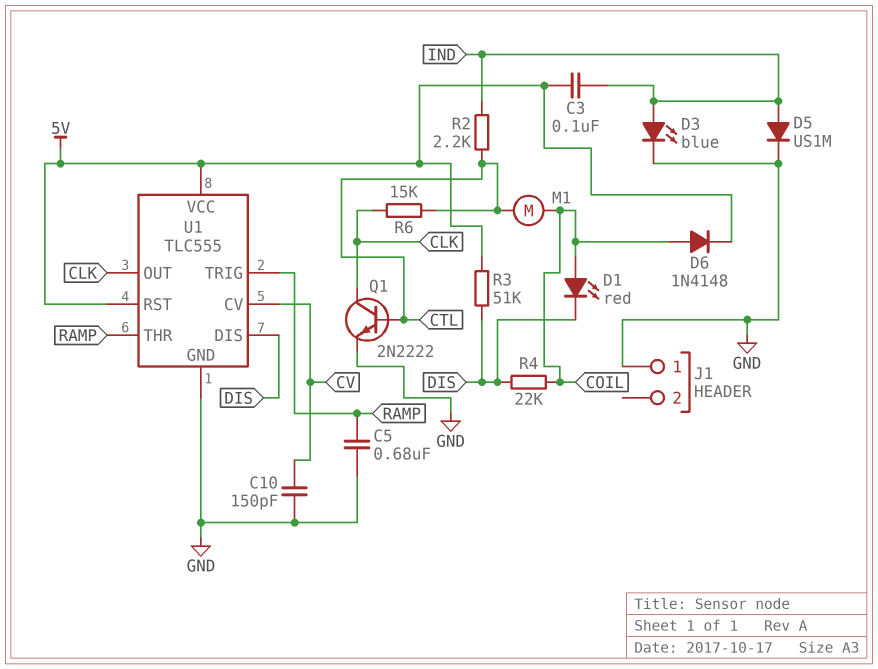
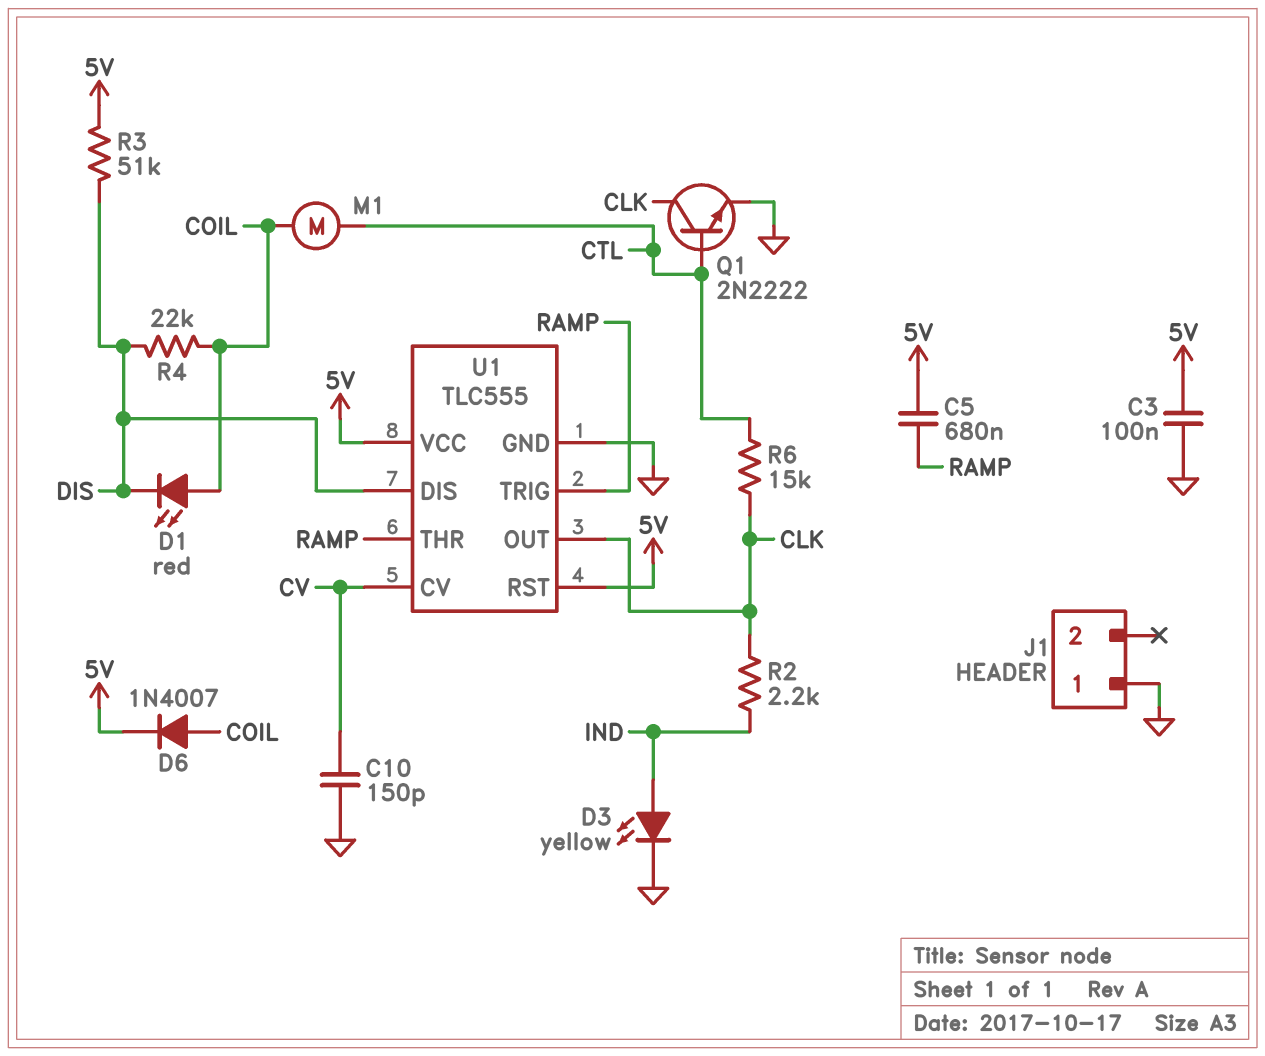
C3: 100nF (5V, IND) -> 100nF (5V, GND)
C5: 680nF (GND, RAMP) -> 680nF (5V, RAMP)
D3: LED blue (A IND, K GND) -> LED yellow (A IND, K GND)
D5: diode US1M (A IND, K GND) -> none
D6: diode 1N4148 (A COIL, K 5V) -> diode 1N4007 (A COIL, K 5V)
R2: 2.2k (CTL, IND) -> 2.2k (CLK, IND)

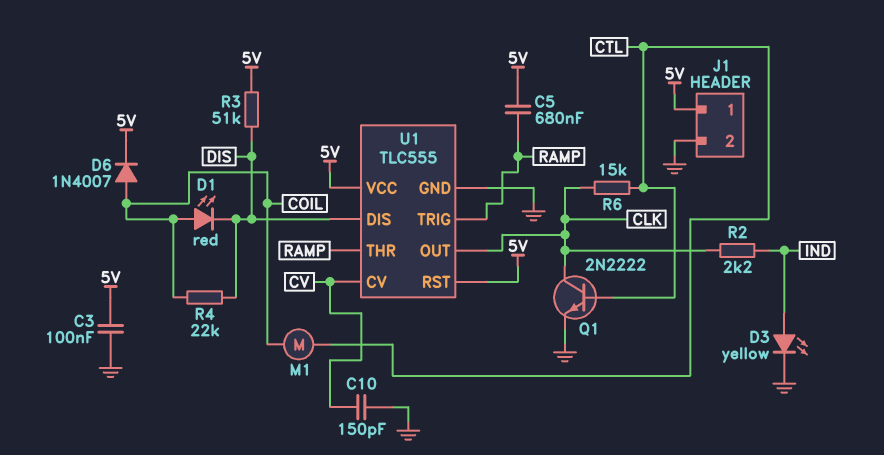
J1 pin 1: GND -> 5V
J1 pin 2: none -> GND

